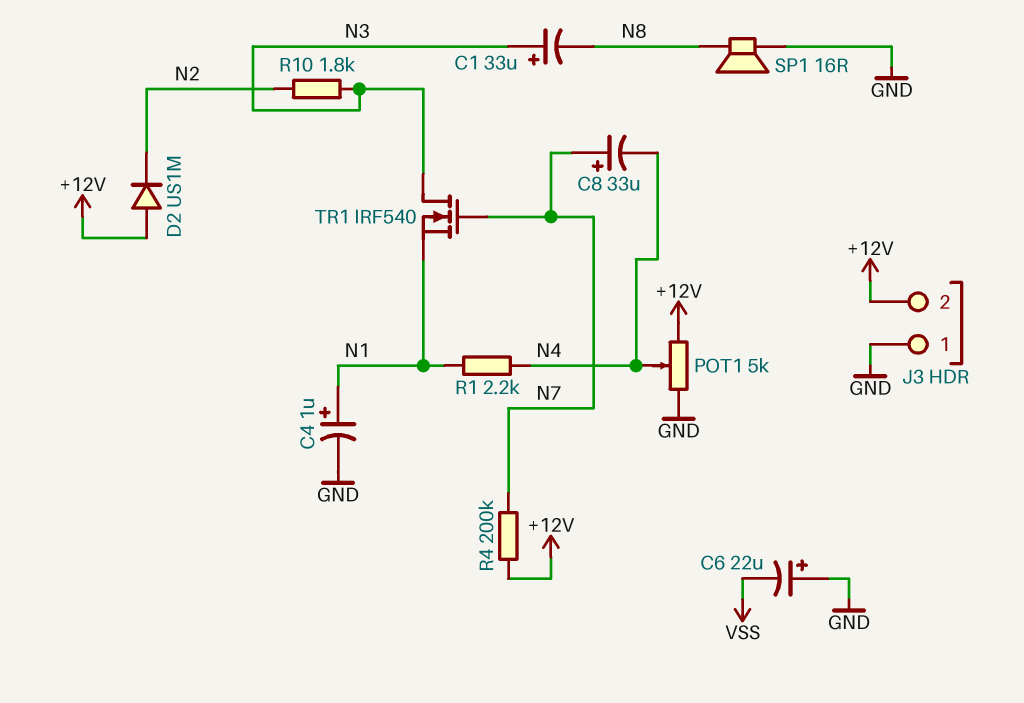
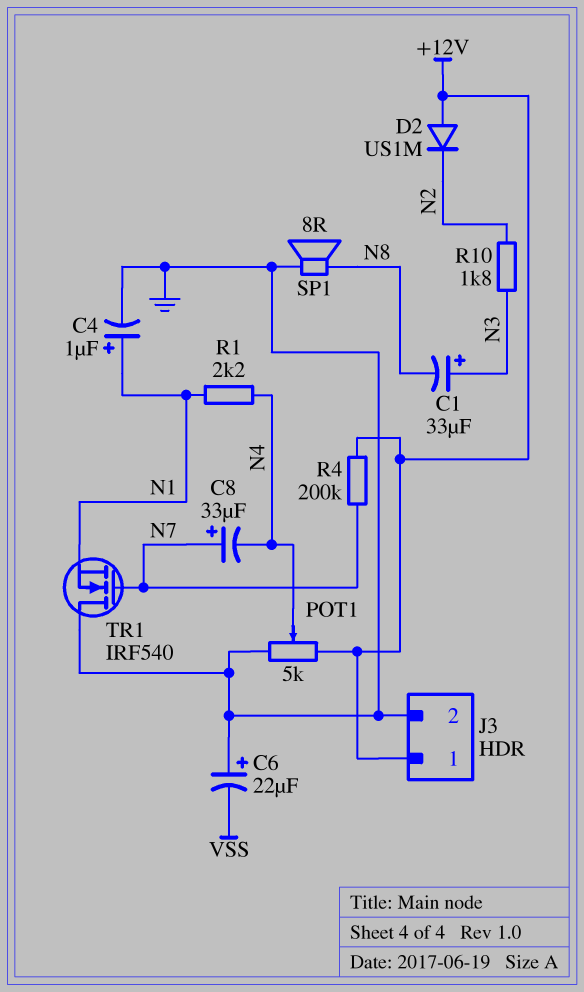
J3 pin 1: GND -> +12V
J3 pin 2: +12V -> GND
SP1: speaker 16R (GND, N8) -> speaker 8R (GND, N8)
TR1: NMOS IRF540 (G N7, D N3, S N1) -> NMOS IRF540 (G N7, D GND, S N1)

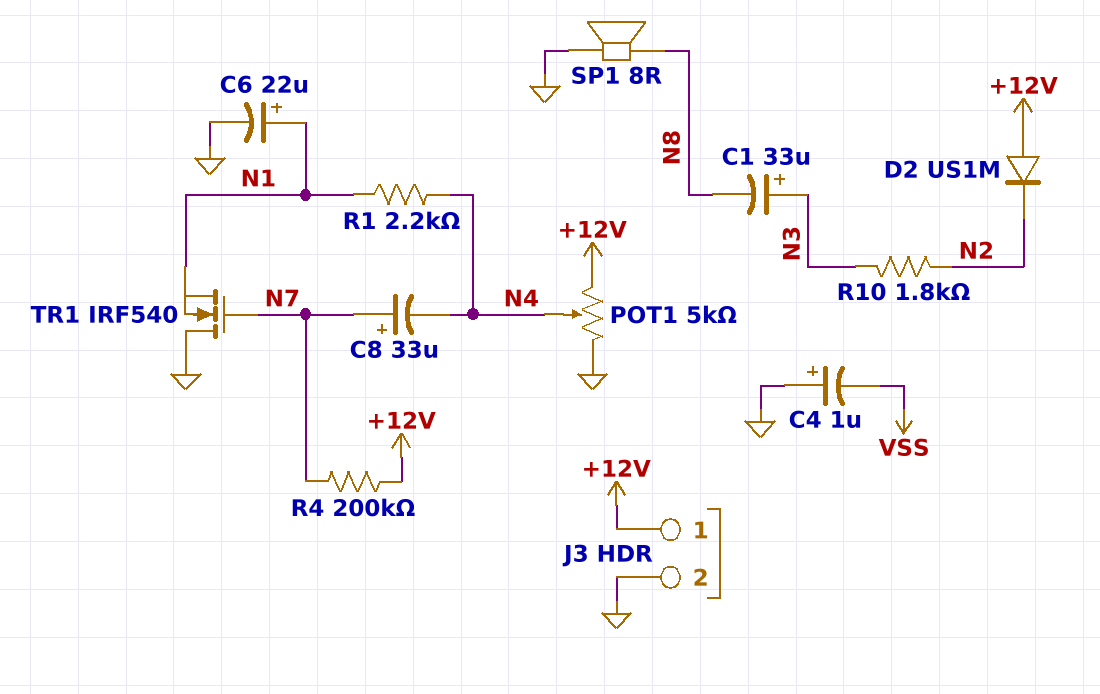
C4: 1uF (plus N1, minus GND) -> 1uF (plus GND, minus VSS)
C6: 22uF (plus GND, minus VSS) -> 22uF (plus N1, minus GND)

